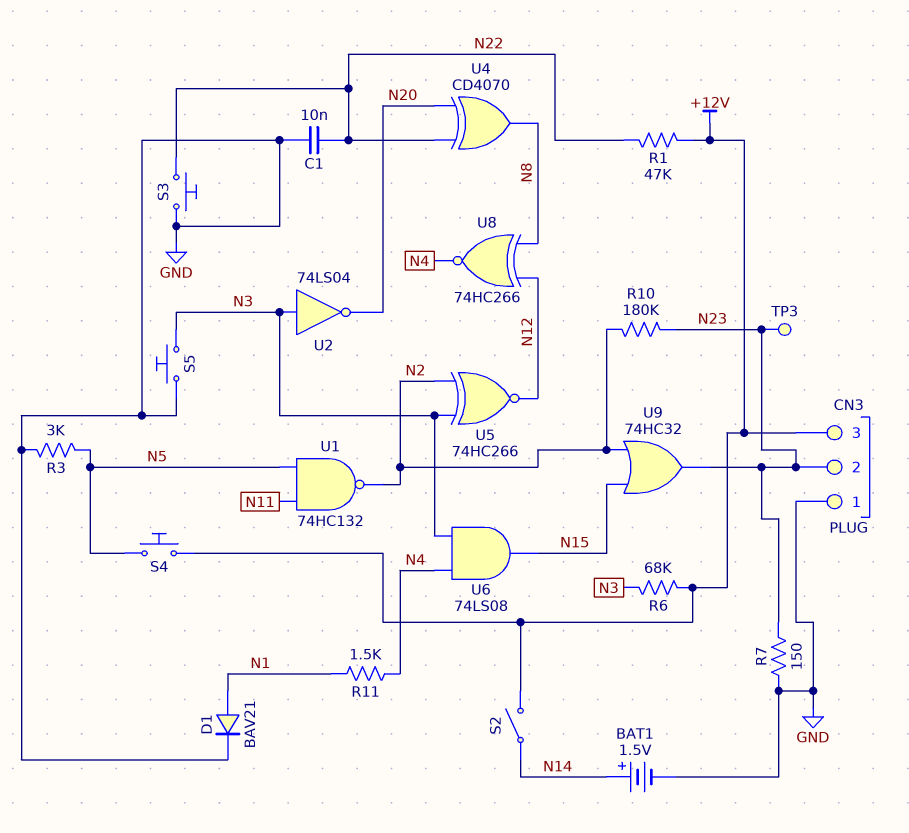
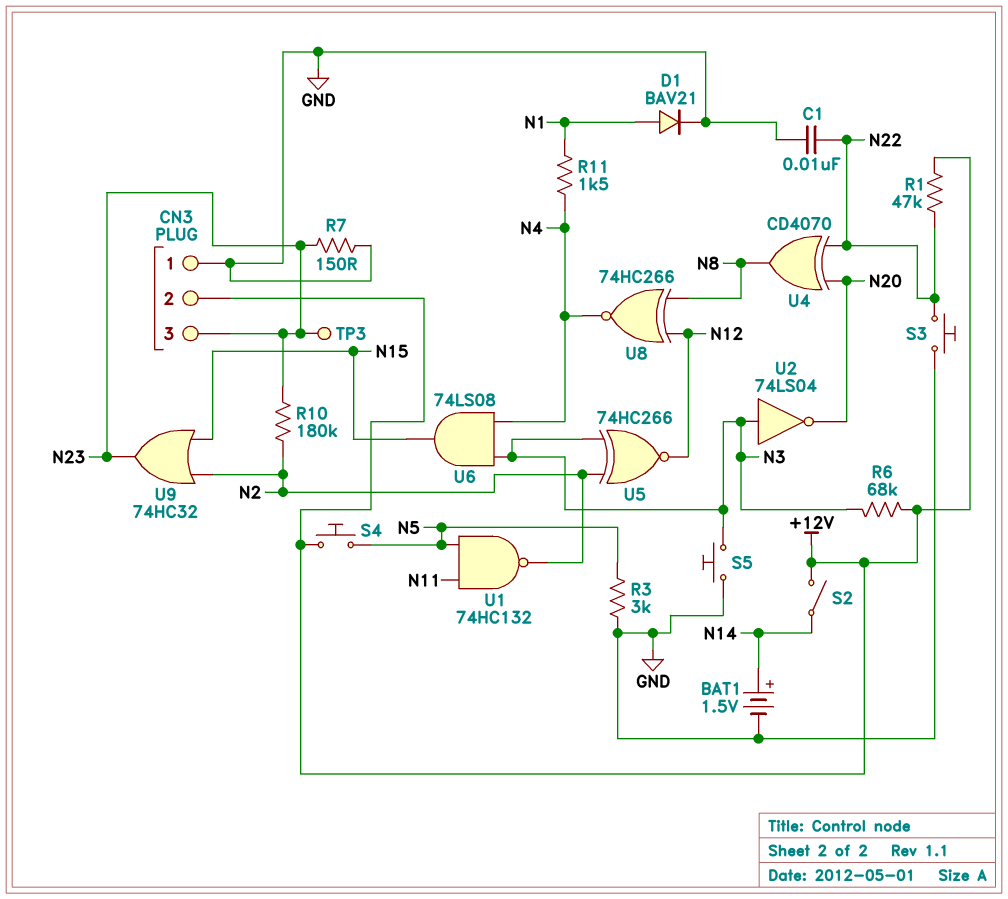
CN3 pin 2: N23 -> +12V
CN3 pin 3: +12V -> N23

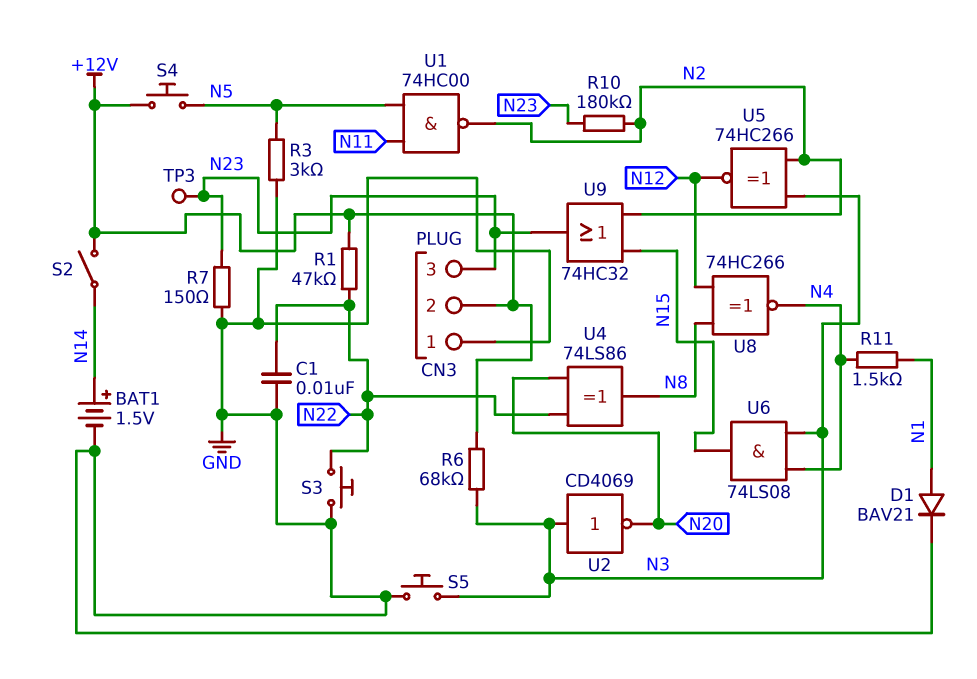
U1: NAND 74HC132 (in N5, in N11, out N2) -> NAND 74HC00 (in N5, in N11, out N2)
U2: NOT 74LS04 (in N3, out N20) -> NOT CD4069 (in N3, out N20)
U4: XOR CD4070 (in N20, in N22, out N8) -> XOR 74LS86 (in N20, in N22, out N8)

